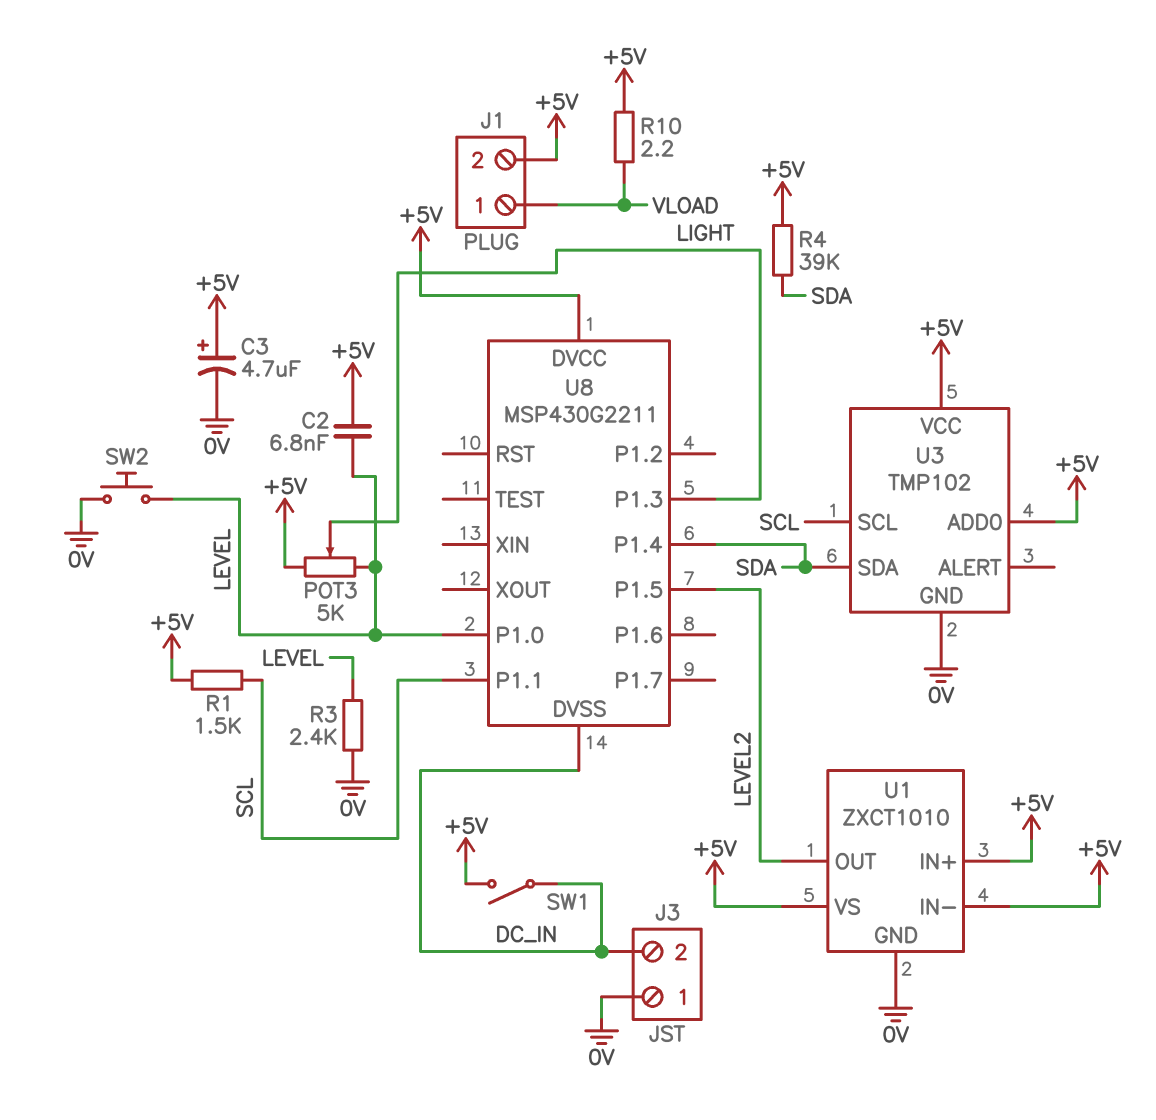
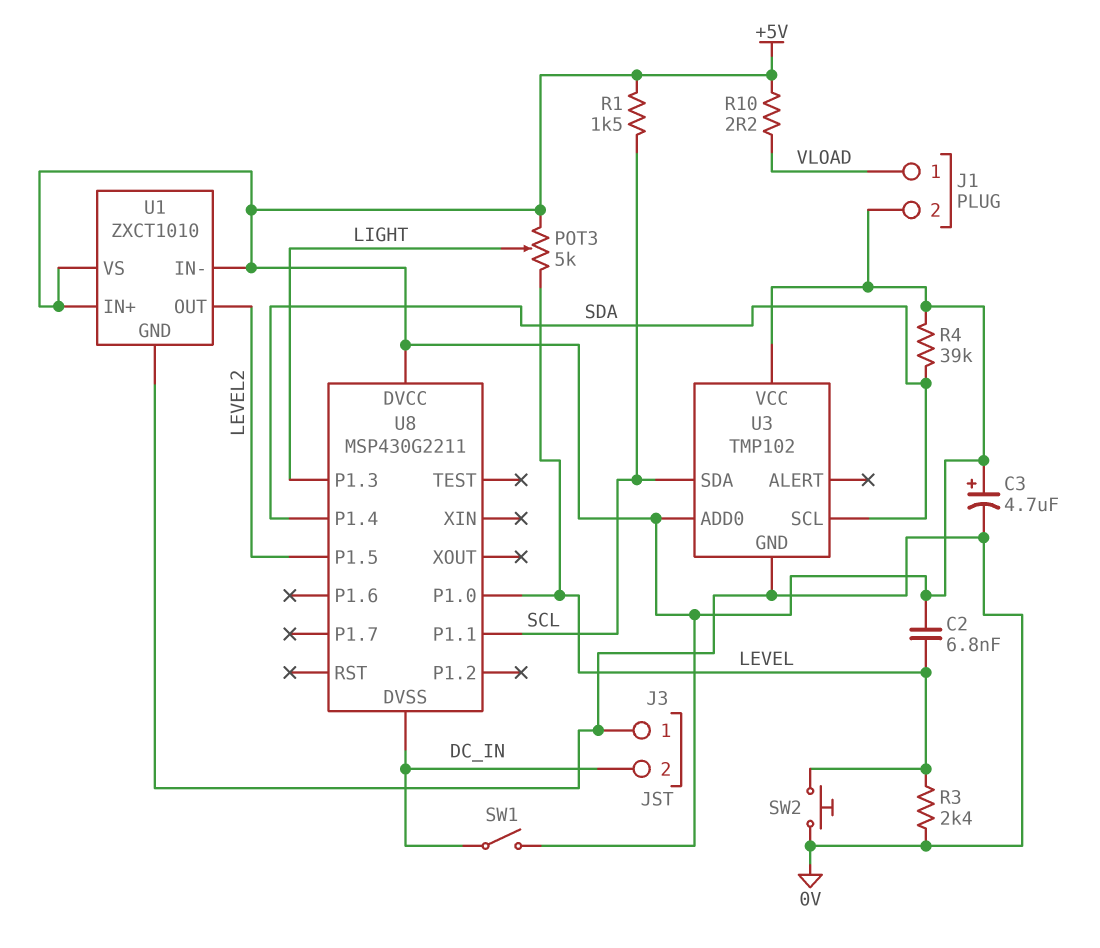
U3 pin SCL: SCL -> SDA
U3 pin SDA: SDA -> SCL

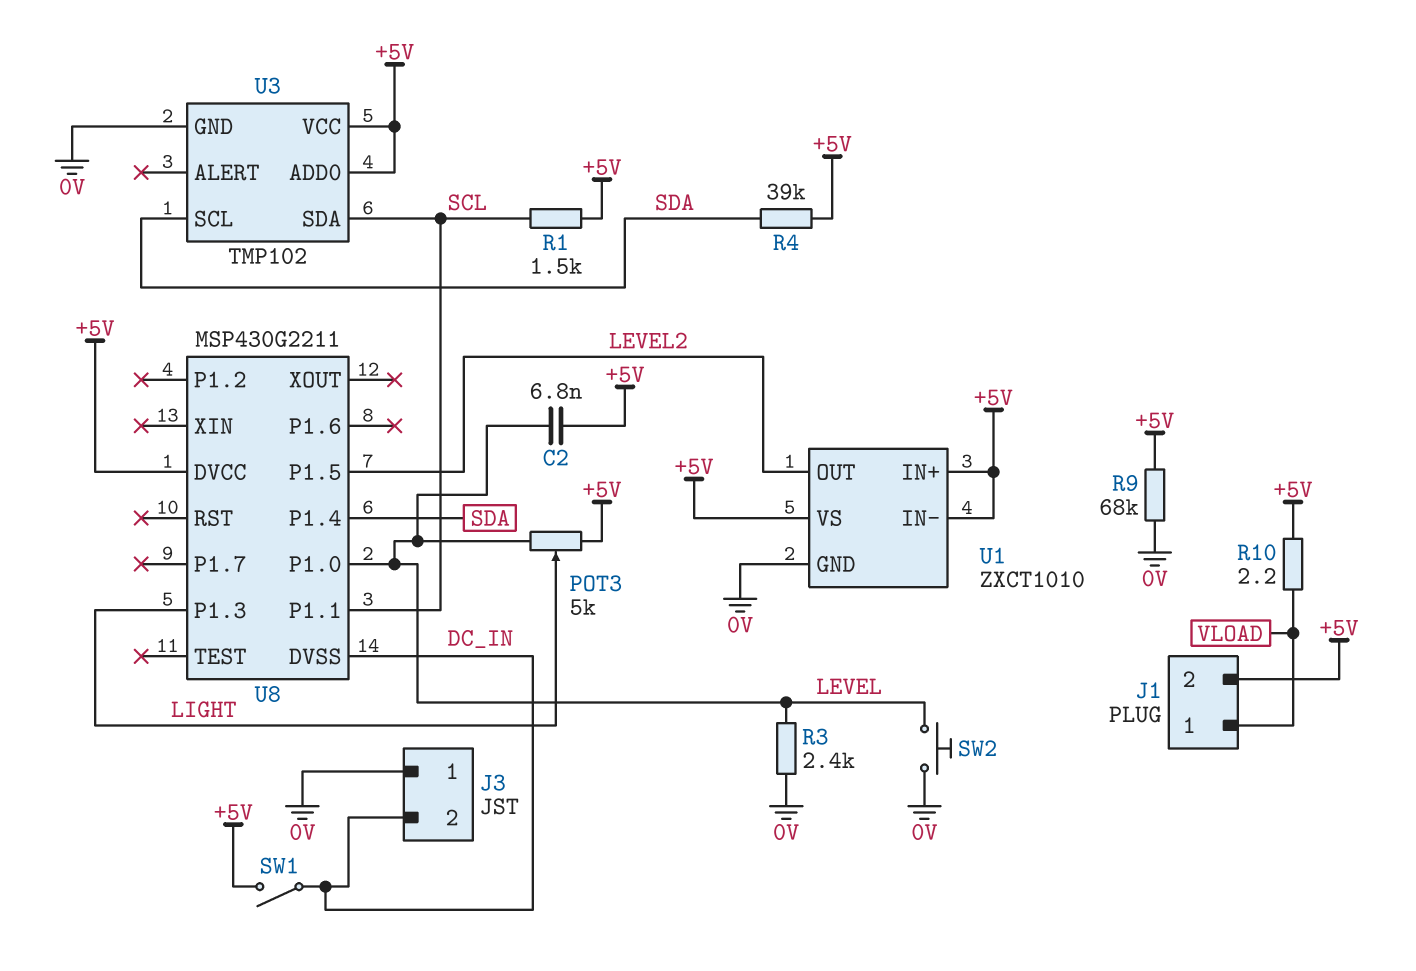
C3: 4.7uF (plus +5V, minus 0V) -> none
R9: none -> 68k (+5V, 0V)

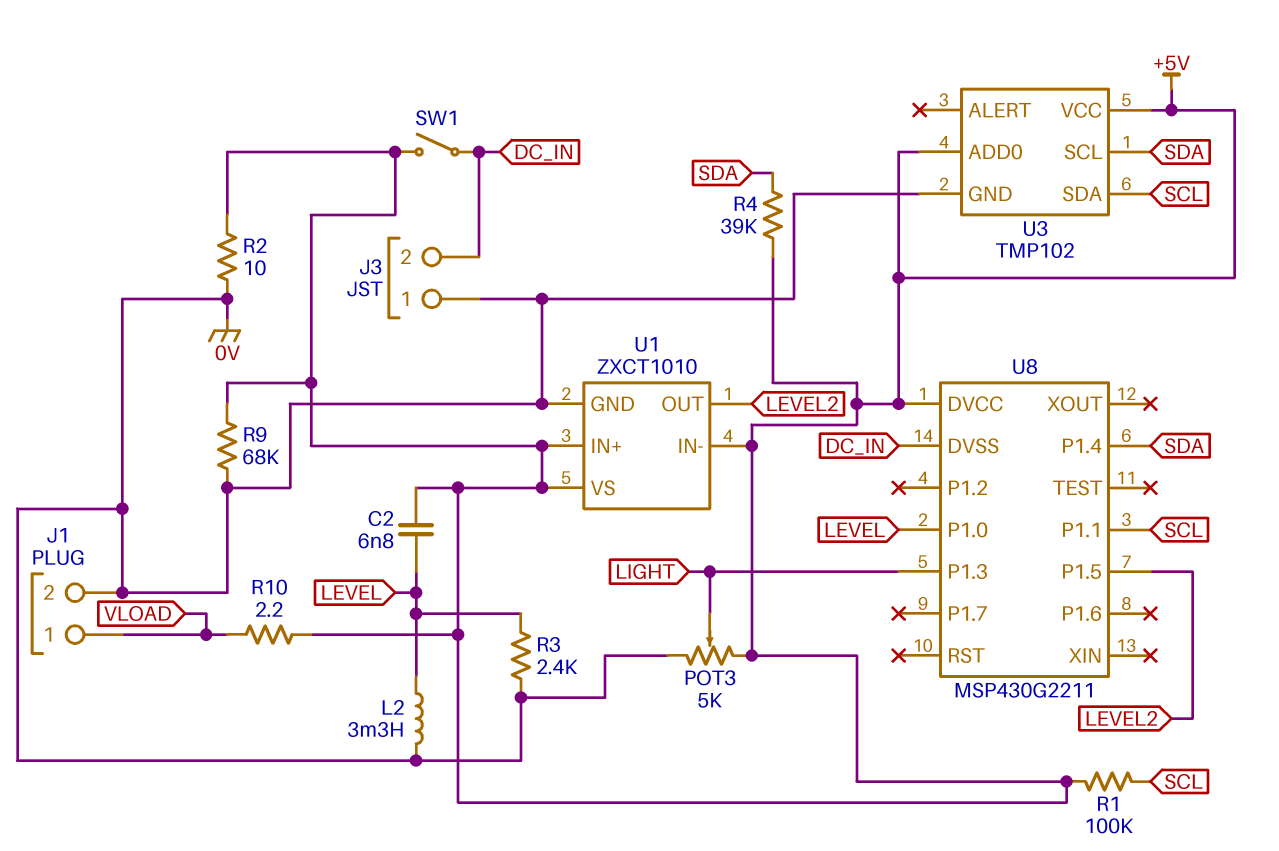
J1 pin 2: +5V -> 0V
L2: none -> 3.3mH (0V, LEVEL)
POT3: 5k (+5V, LEVEL, wiper LIGHT) -> 5k (+5V, 0V, wiper LIGHT)
R1: 1.5k (+5V, SCL) -> 100k (+5V, SCL)
R2: none -> 10 (+5V, 0V)
SW2: button (0V, LEVEL) -> none

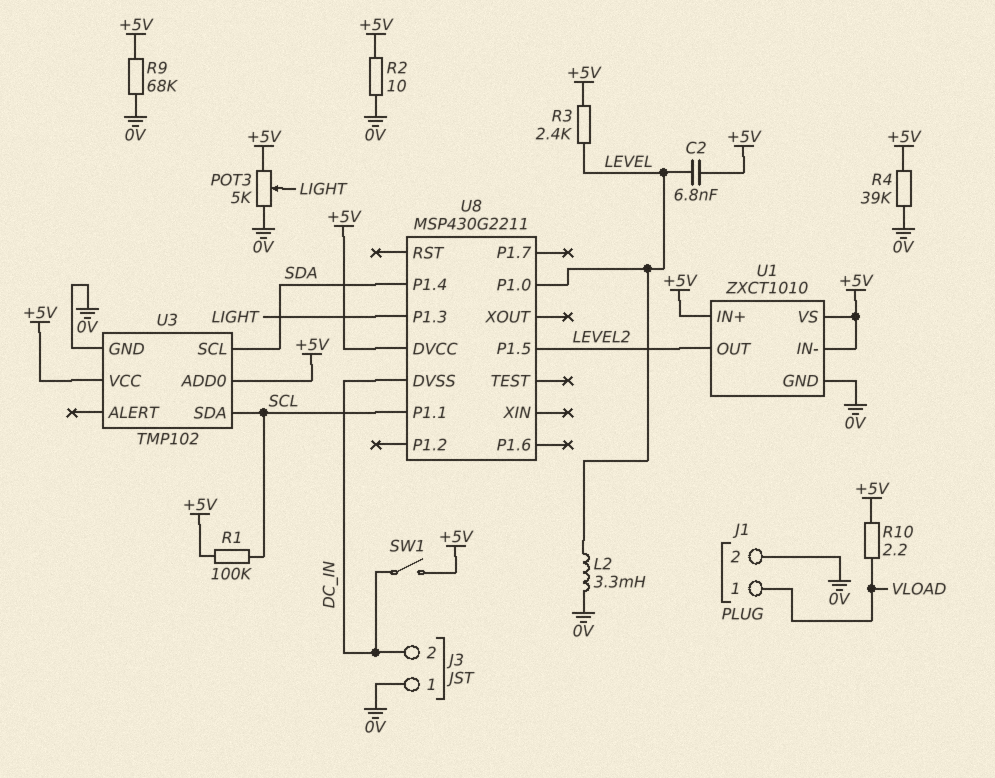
R3: 2.4k (0V, LEVEL) -> 2.4k (+5V, LEVEL)
R4: 39k (+5V, SDA) -> 39k (+5V, 0V)

